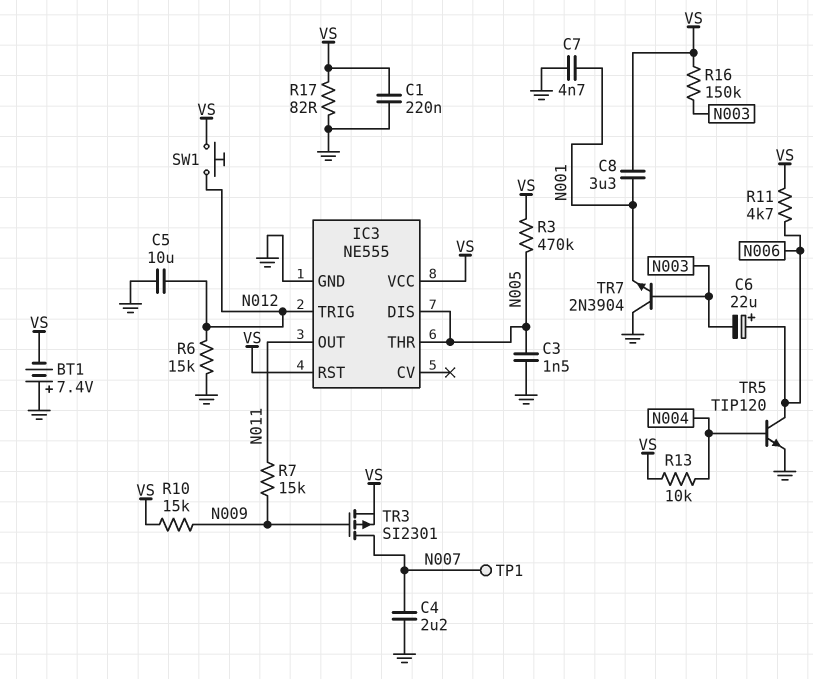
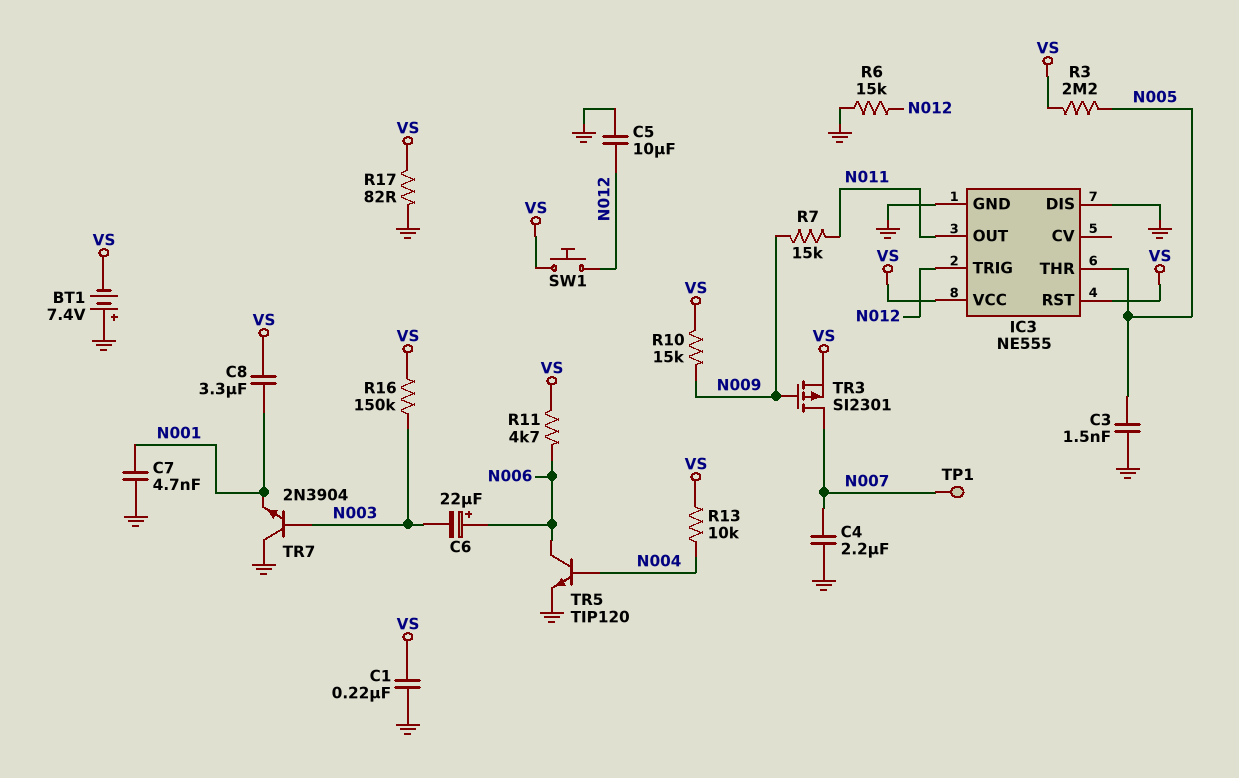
IC3 pin DIS: N005 -> GND
R3: 470k (N005, VS) -> 2.2M (N005, VS)

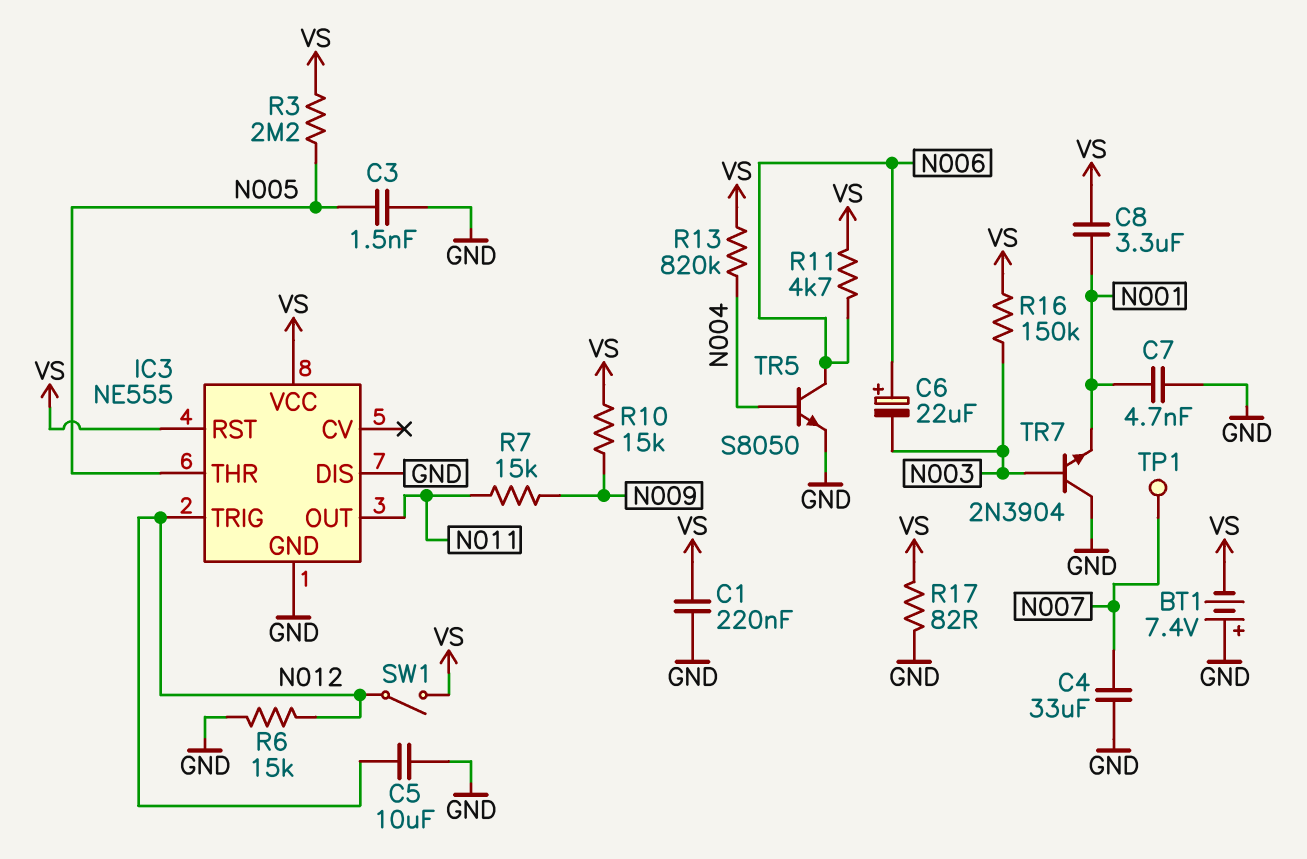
C4: 2.2uF (GND, N007) -> 33uF (GND, N007)
R13: 10k (N004, VS) -> 820k (N004, VS)
SW1: button (N012, VS) -> switch (N012, VS)
TR3: PMOS SI2301 (G N009, D N007, S VS) -> none
TR5: NPN TIP120 (B N004, C N006, E GND) -> NPN S8050 (B N004, C N006, E GND)

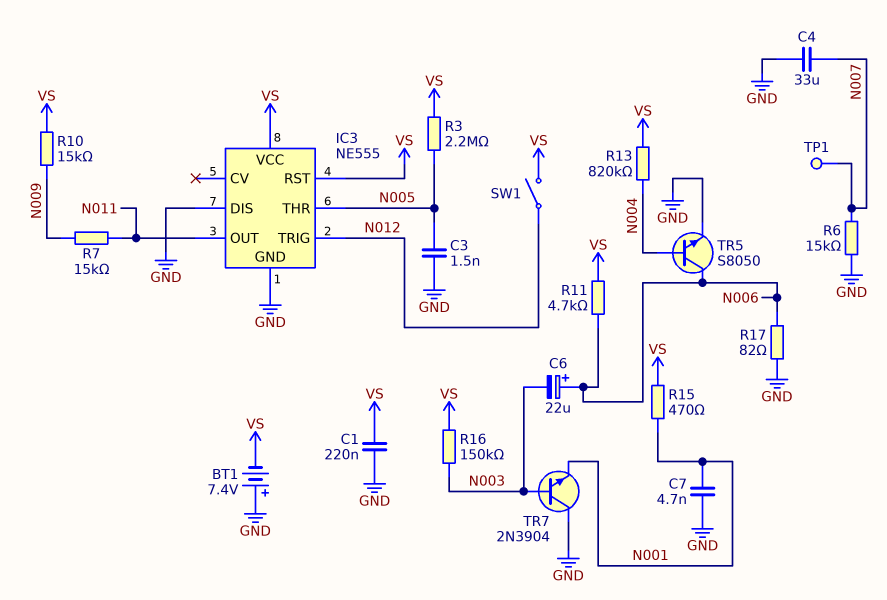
C5: 10uF (GND, N012) -> none
C8: 3.3uF (N001, VS) -> none
R6: 15k (GND, N012) -> 15k (GND, N007)
R15: none -> 470 (N001, VS)
R17: 82 (GND, VS) -> 82 (GND, N006)

